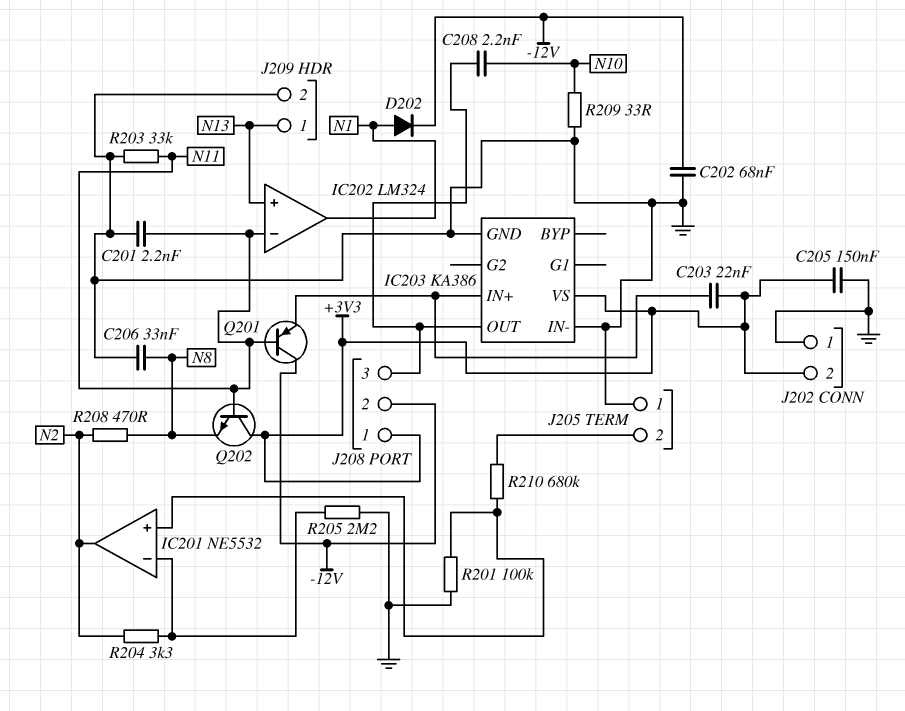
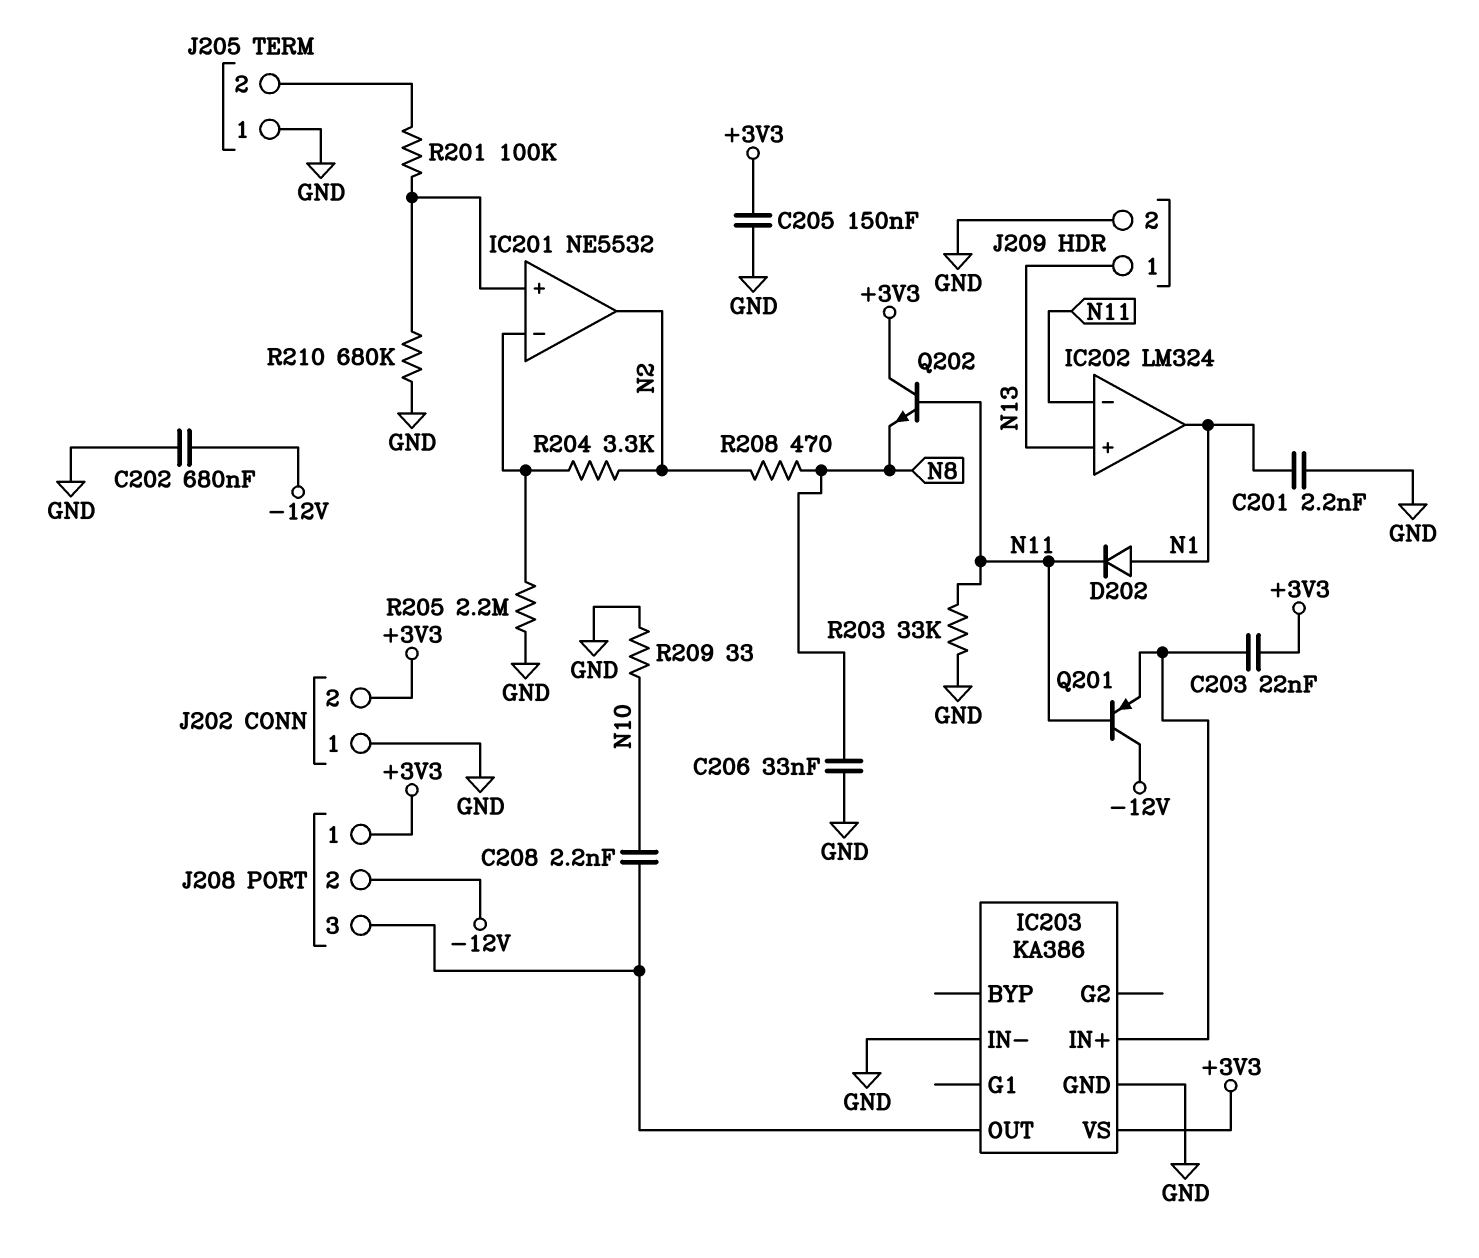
C201: 2.2nF (GND, N11) -> 2.2nF (GND, N1)
C202: 68nF (-12V, GND) -> 680nF (-12V, GND)
D202: diode (A N1, K -12V) -> diode (A N1, K N11)
R201: 100k (GND, IC201/in+) -> 100k (IC201/in+, J205/2)
R210: 680k (IC201/in+, J205/2) -> 680k (GND, IC201/in+)

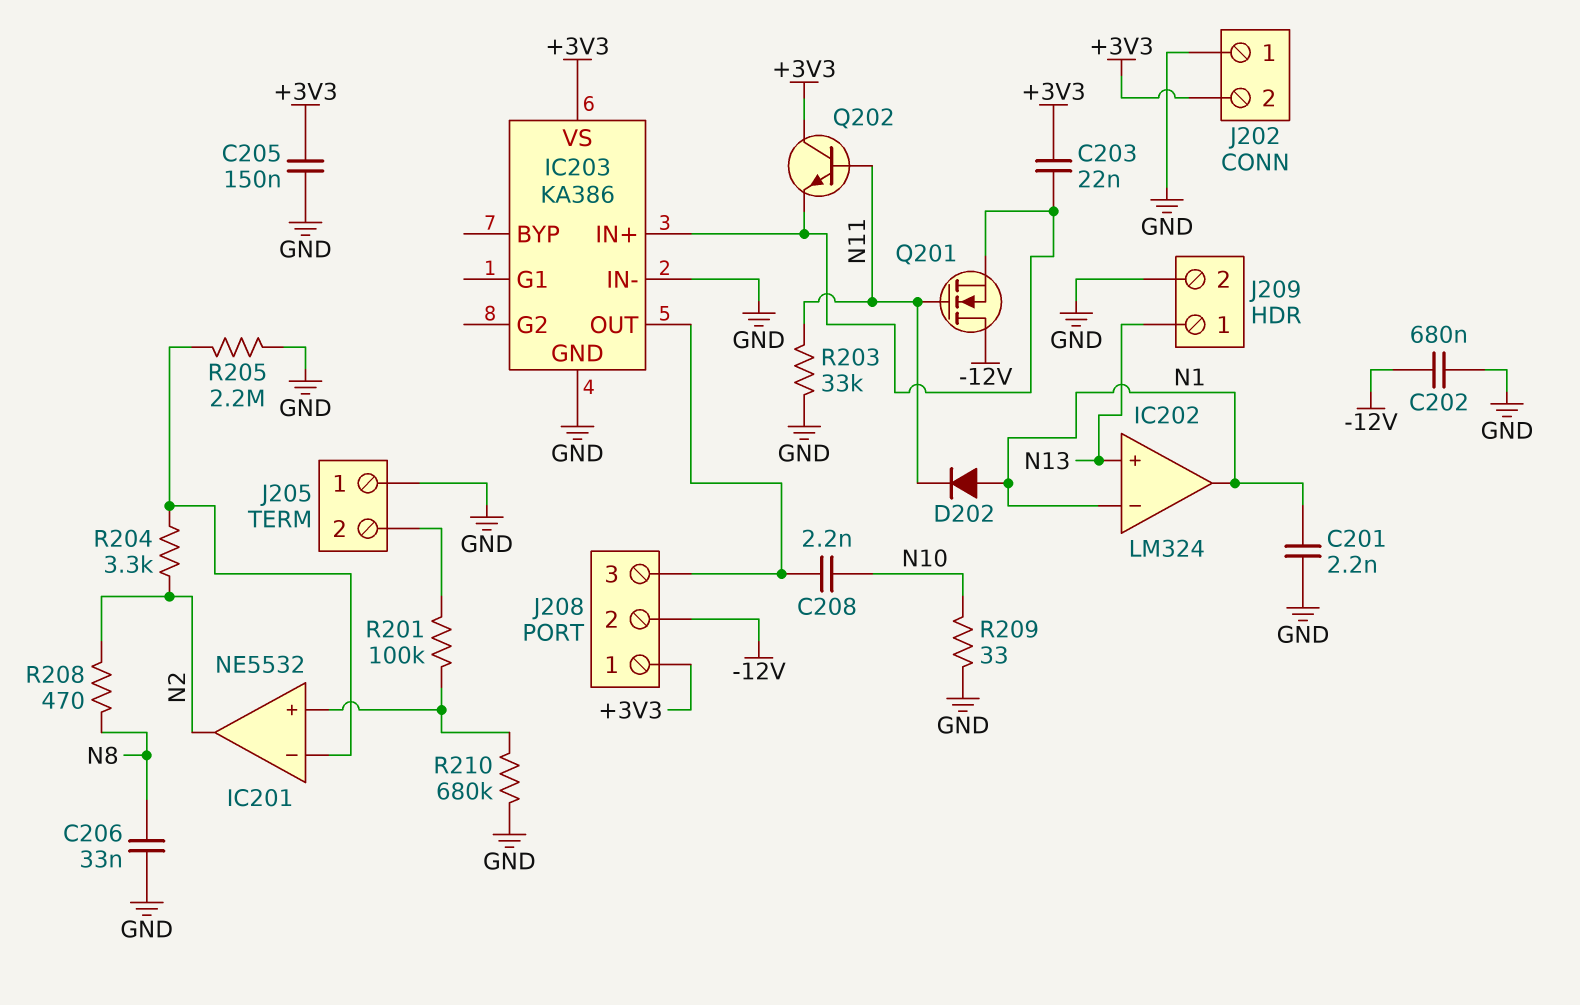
IC202 pin in-: N11 -> N1
Q201: PNP (B N11, C -12V, E IC203/IN+) -> NMOS (G N11, D -12V, S IC203/IN+)
Q202: NPN (B N11, C +3V3, E N8) -> NPN (B N11, C +3V3, E IC203/IN+)

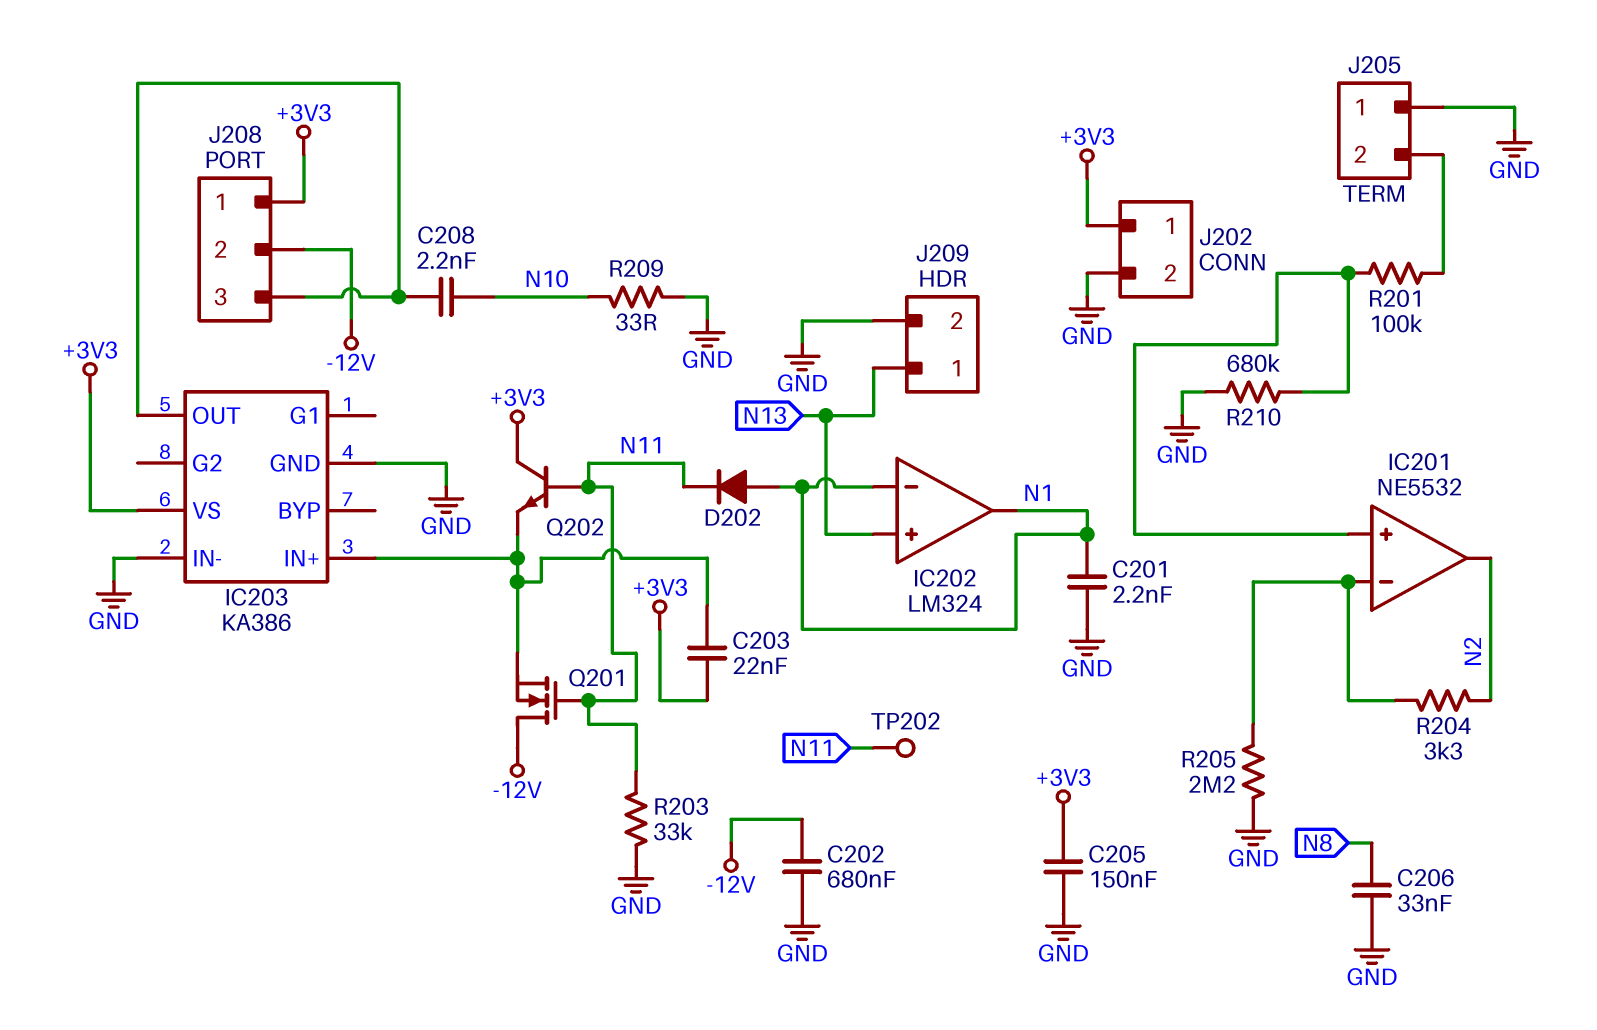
J202 pin 1: GND -> +3V3
J202 pin 2: +3V3 -> GND
R208: 470 (N2, N8) -> none
TP202: none -> test point (N11)

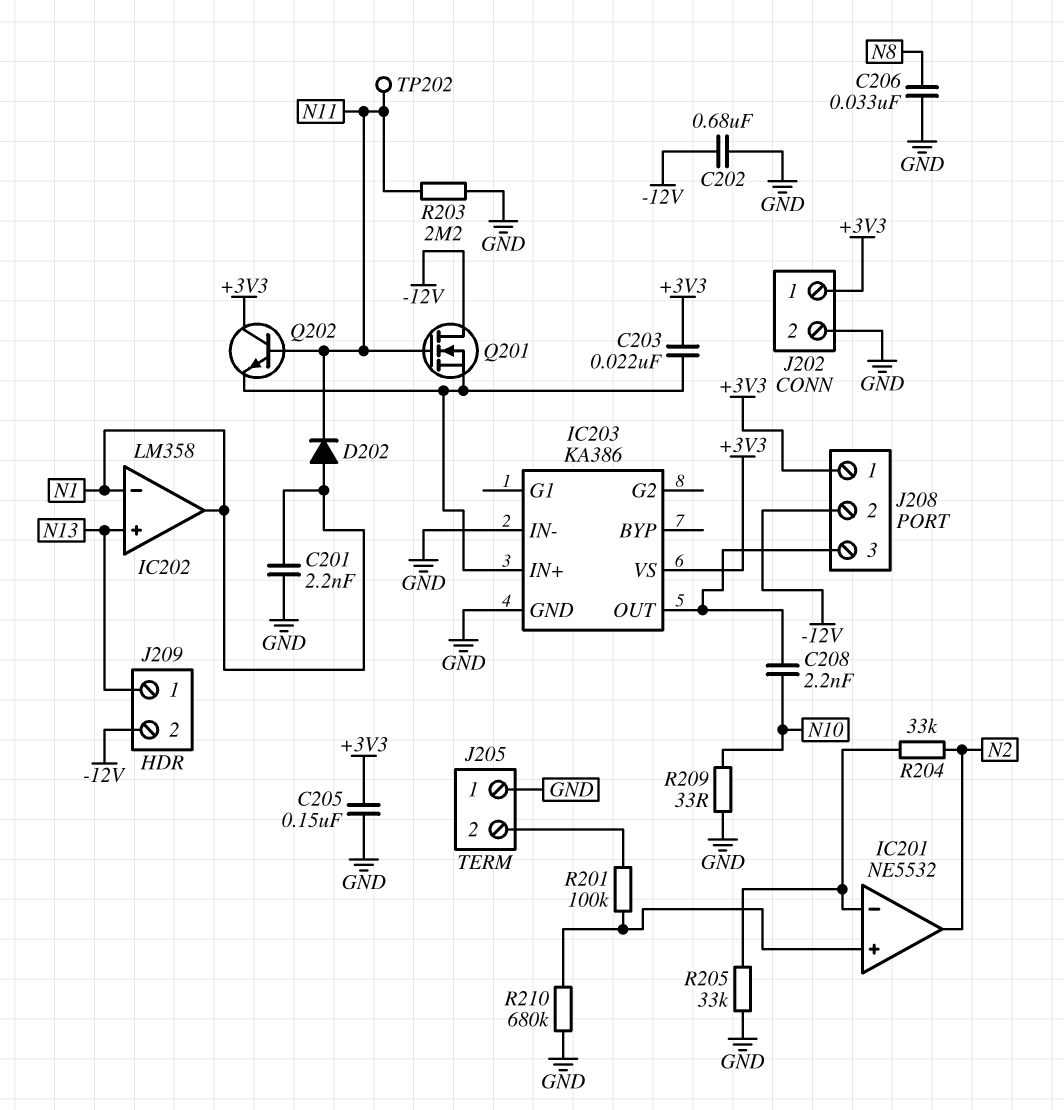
IC202: LM324 -> LM358
J209 pin 2: GND -> -12V
R203: 33k (GND, N11) -> 2.2M (GND, N11)
R204: 3.3k (IC201/in-, N2) -> 33k (IC201/in-, N2)
R205: 2.2M (GND, IC201/in-) -> 33k (GND, IC201/in-)

